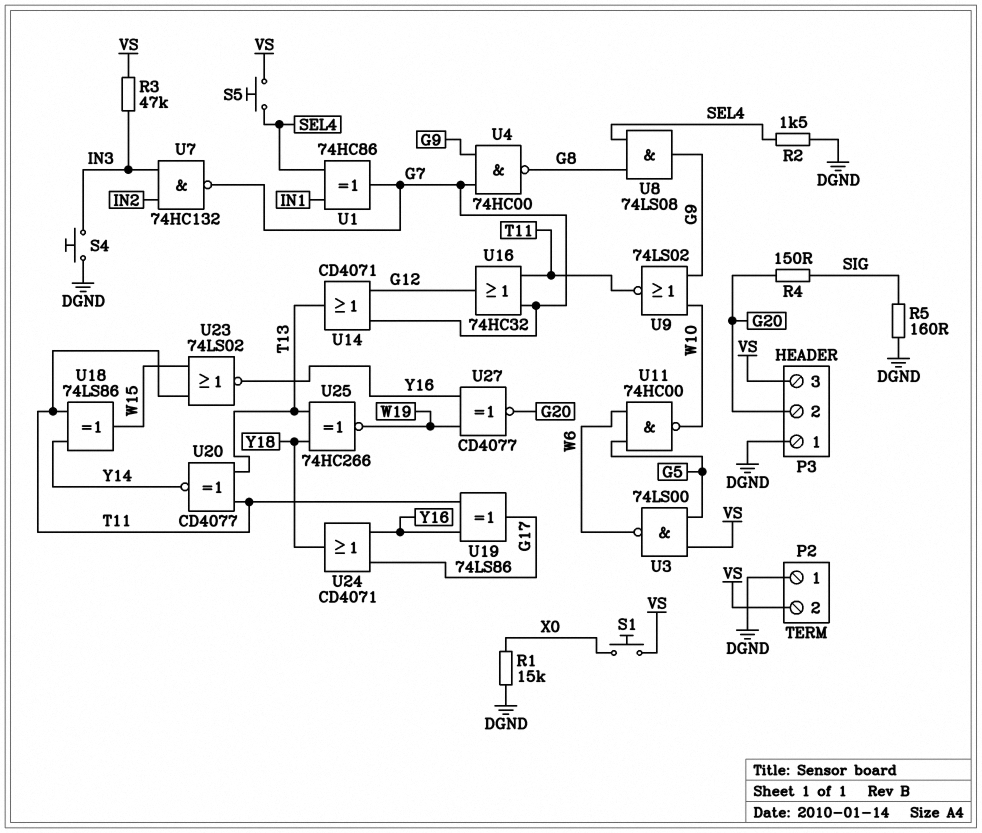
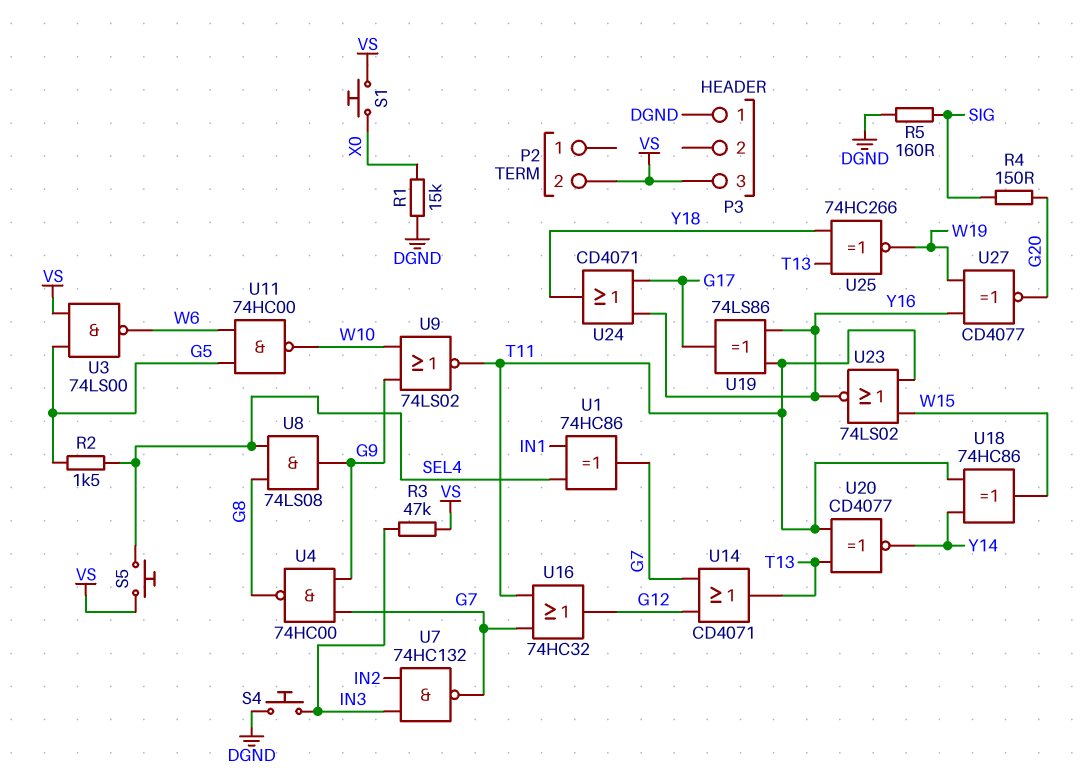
P2 pin 1: DGND -> none
P3 pin 2: G20 -> none
R2: 1.5k (DGND, SEL4) -> 1.5k (G5, SEL4)
U18: XOR 74LS86 (in T11, in Y14, out W15) -> XOR 74HC86 (in T11, in Y14, out W15)

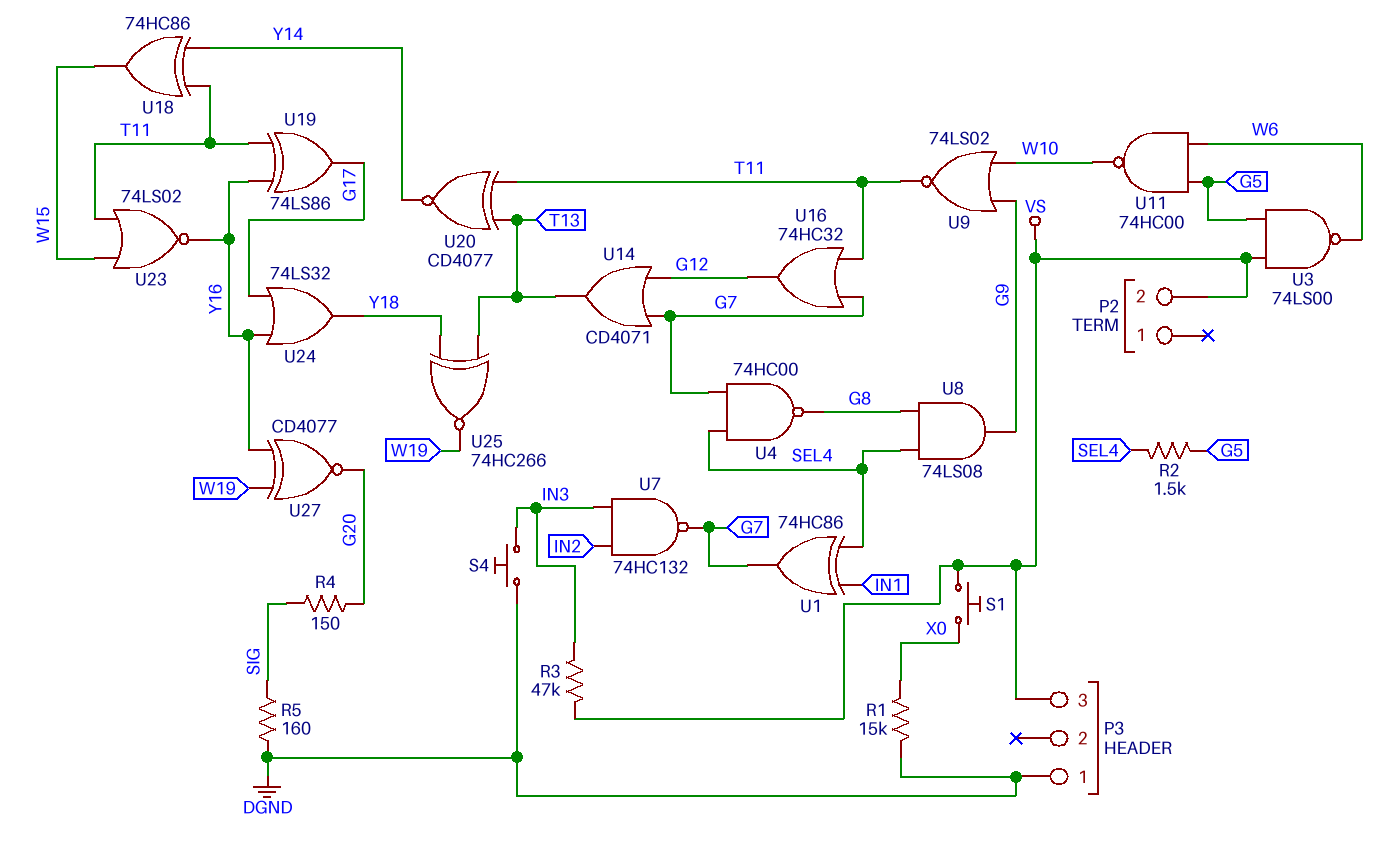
S5: button (SEL4, VS) -> none
U4: NAND 74HC00 (in G7, in G9, out G8) -> NAND 74HC00 (in G7, in SEL4, out G8)
U24: OR CD4071 (in G17, in Y16, out Y18) -> OR 74LS32 (in G17, in Y16, out Y18)

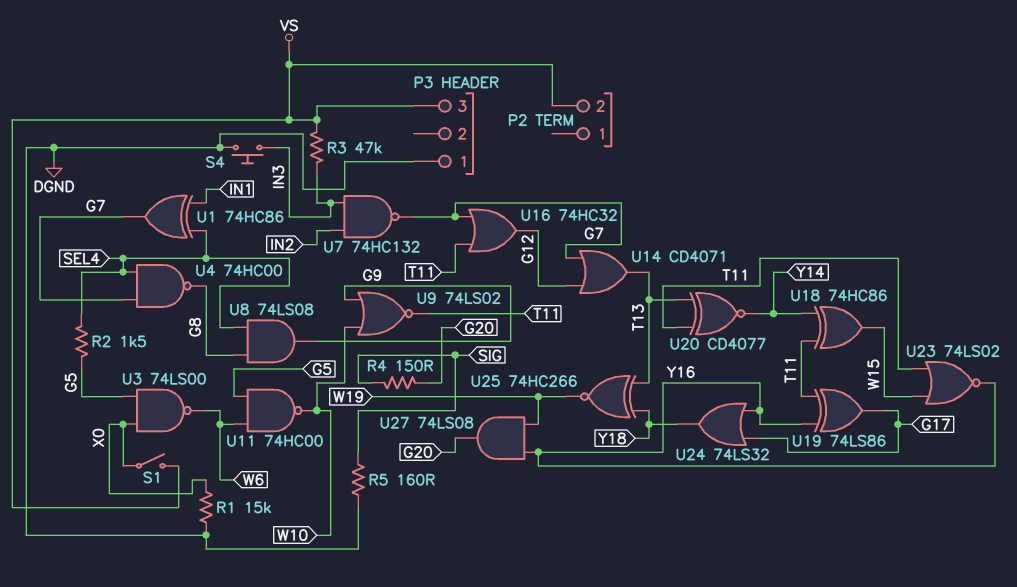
S1: button (VS, X0) -> switch (VS, X0)
U3: NAND 74LS00 (in G5, in VS, out W6) -> NAND 74LS00 (in G5, in X0, out W6)
U27: XNOR CD4077 (in W19, in Y16, out G20) -> AND 74LS08 (in W19, in Y16, out G20)

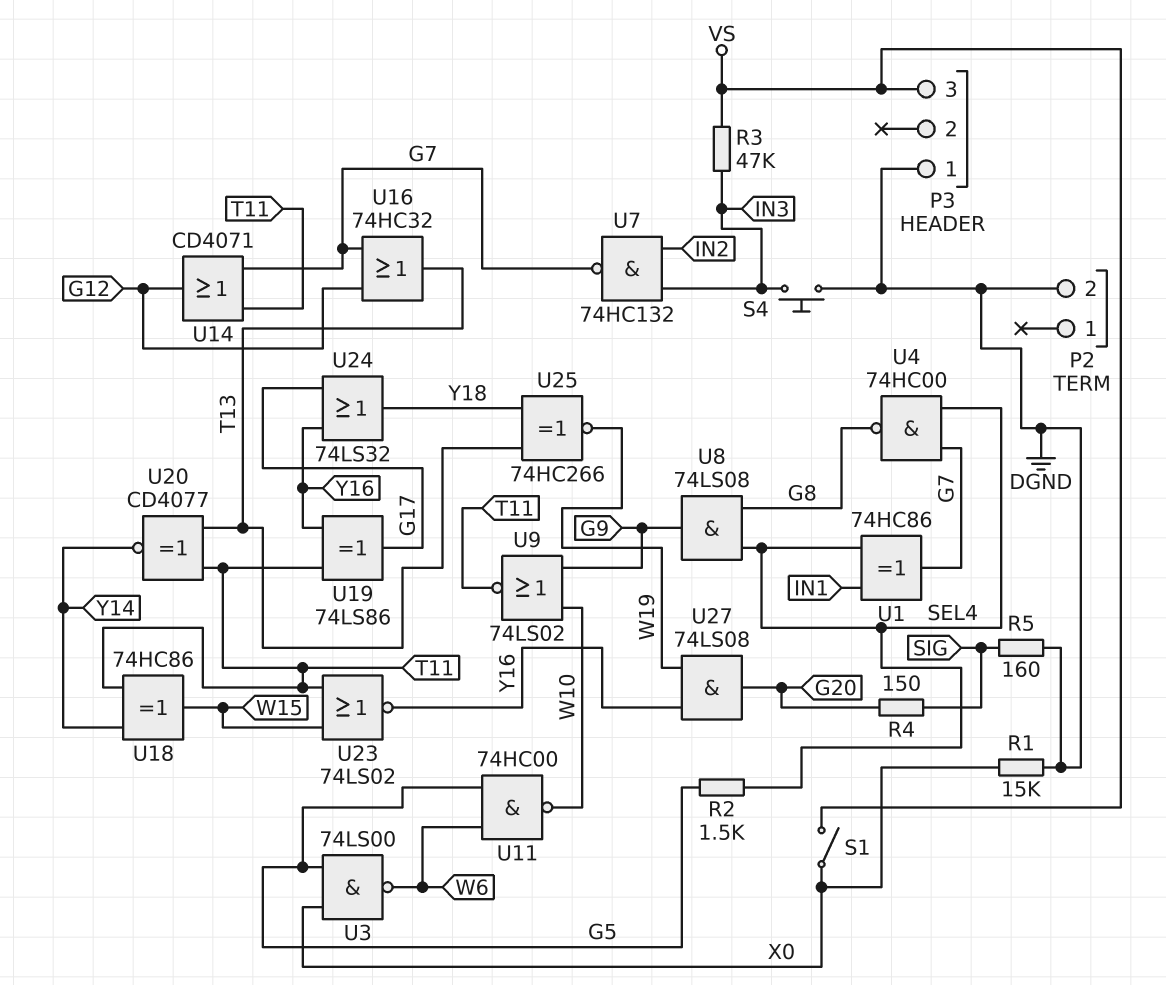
P2 pin 2: VS -> DGND
U14: OR CD4071 (in G7, in G12, out T13) -> OR CD4071 (in G7, in T11, out G12)
U16: OR 74HC32 (in G7, in T11, out G12) -> OR 74HC32 (in G7, in G12, out T13)

